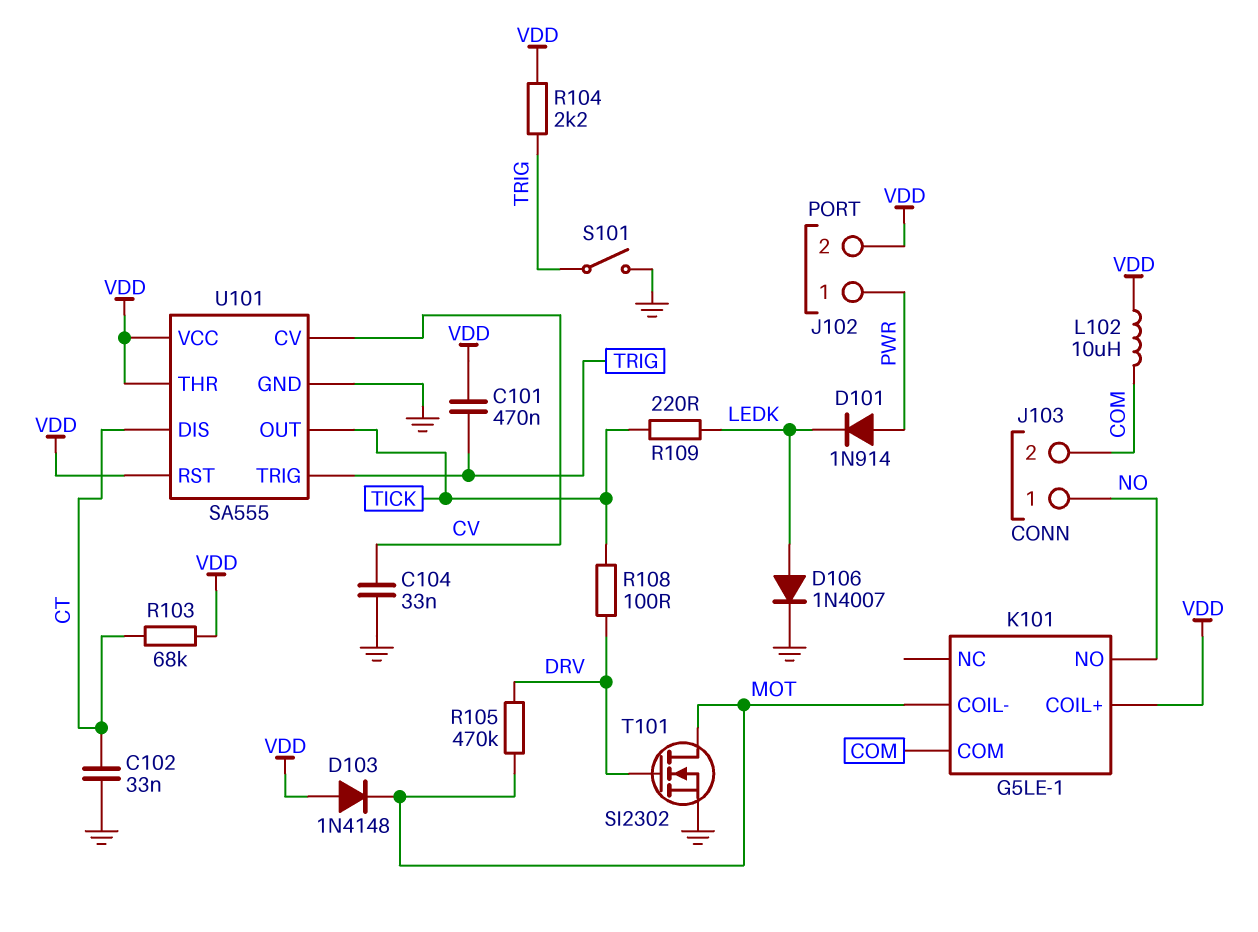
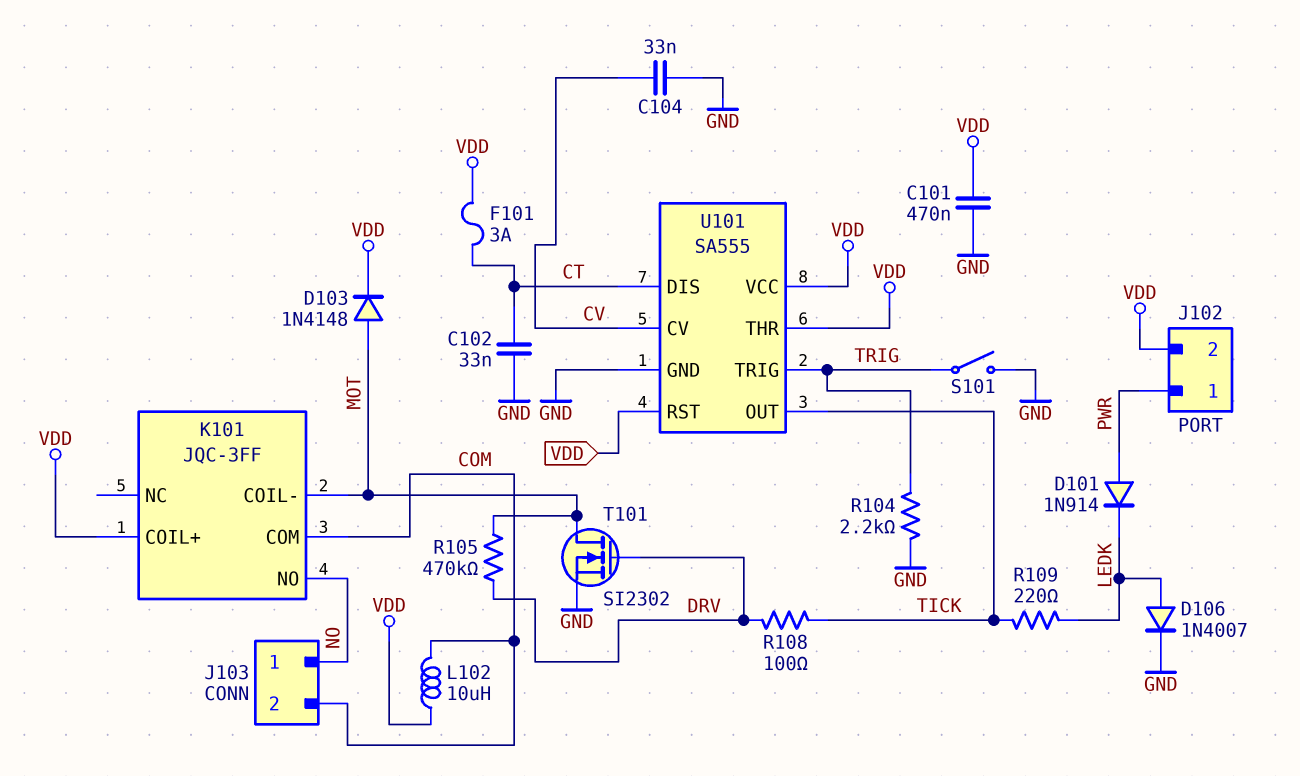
C101: 470nF (TRIG, VDD) -> 470nF (GND, VDD)
D103: diode 1N4148 (A VDD, K MOT) -> diode 1N4148 (A MOT, K VDD)
F101: none -> 3A (CT, VDD)
K101: G5LE-1 -> JQC-3FF
R103: 68k (CT, VDD) -> none
R104: 2.2k (TRIG, VDD) -> 2.2k (GND, TRIG)

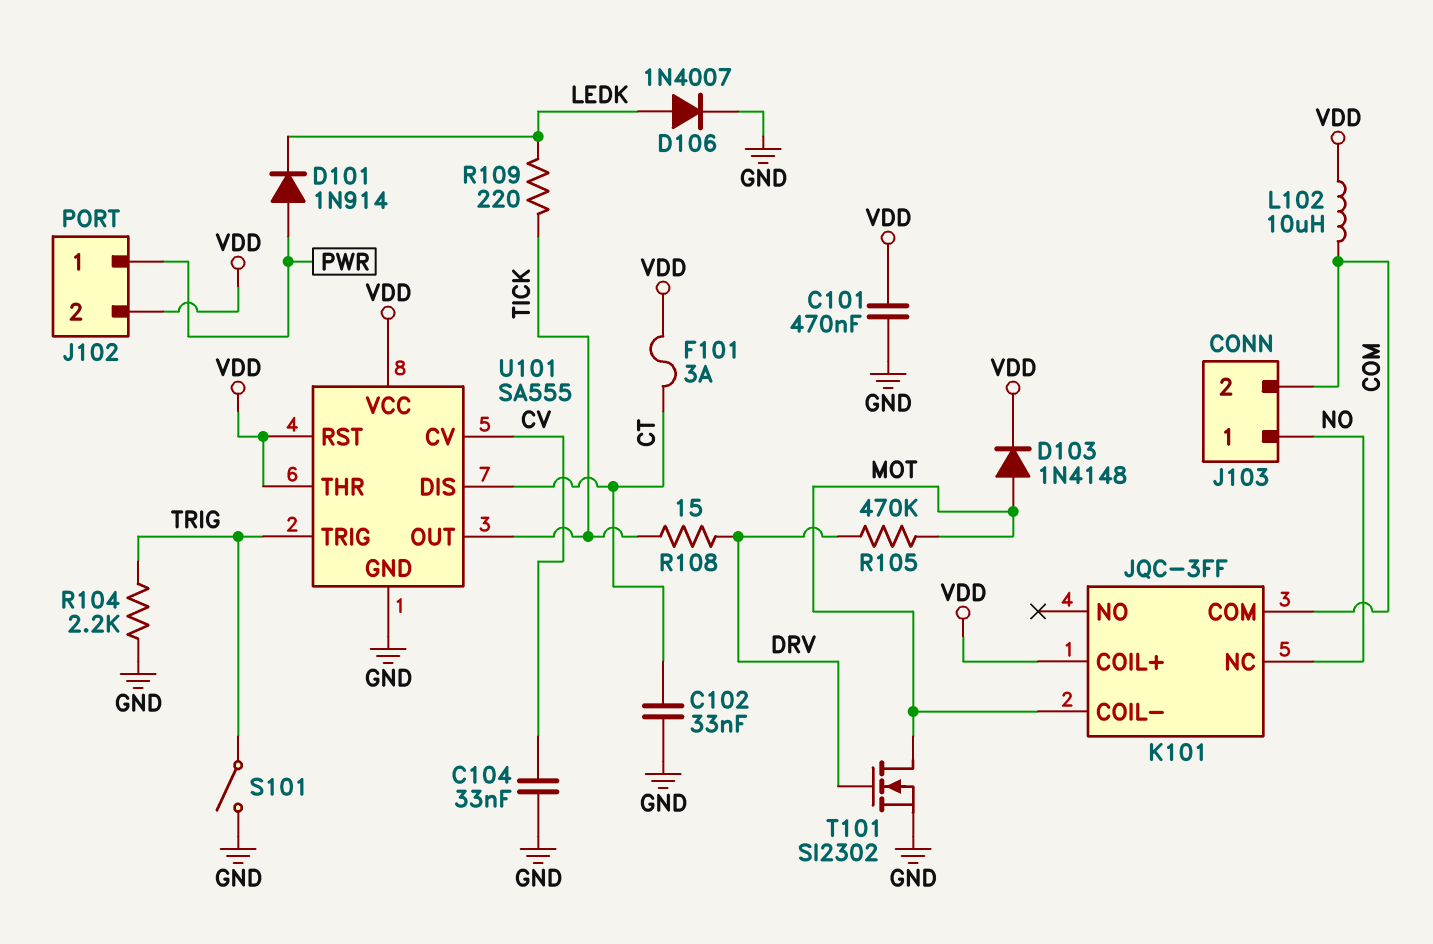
K101 pin NC: none -> NO
K101 pin NO: NO -> none
R108: 100 (DRV, TICK) -> 15 (DRV, TICK)

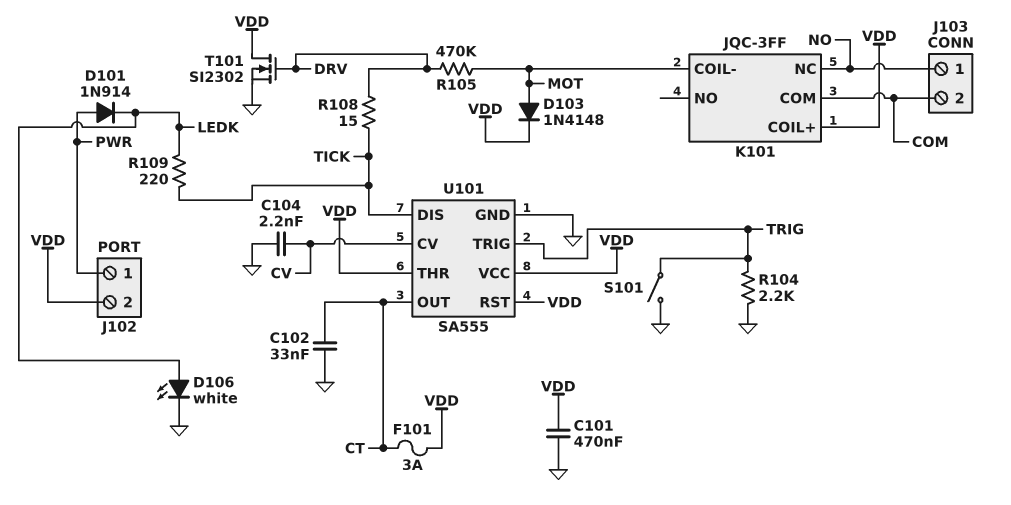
C104: 33nF (CV, GND) -> 2.2nF (CV, GND)
D106: diode 1N4007 (A LEDK, K GND) -> LED white (A LEDK, K GND)
L102: 10uH (COM, VDD) -> none
T101: NMOS SI2302 (G DRV, D MOT, S GND) -> NMOS SI2302 (G DRV, D VDD, S GND)
U101 pin DIS: CT -> TICK
U101 pin OUT: TICK -> CT

